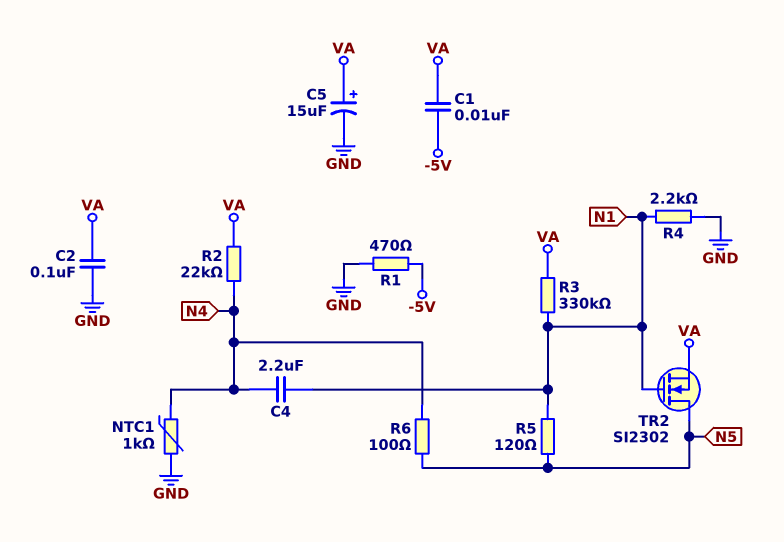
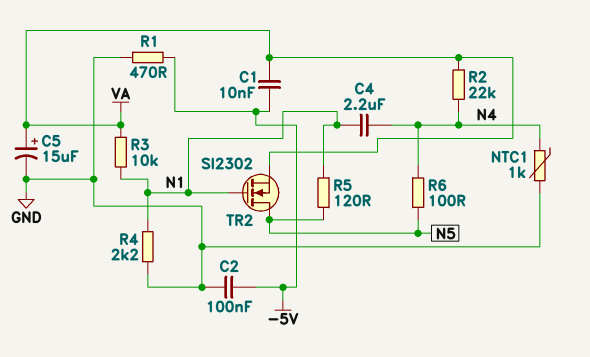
C2: 100nF (GND, VA) -> 100nF (-5V, GND)
R3: 330k (N1, VA) -> 10k (N1, VA)

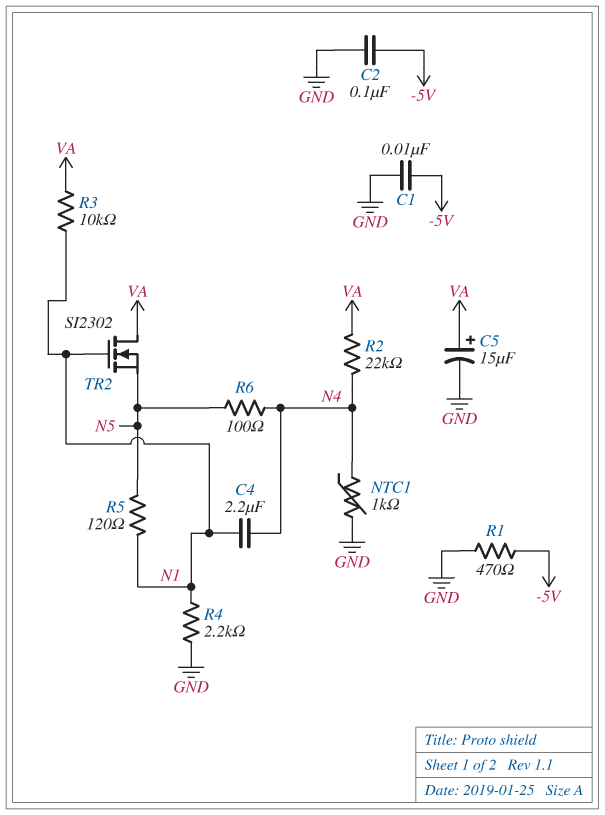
C1: 10nF (-5V, VA) -> 10nF (-5V, GND)
TR2: NMOS SI2302 (G N1, D N5, S VA) -> NMOS SI2302 (G N1, D VA, S N5)

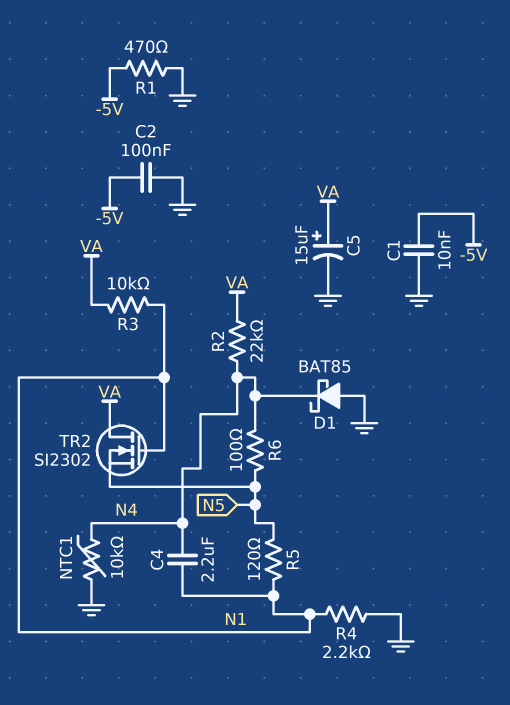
D1: none -> schottky BAT85 (A GND, K N4)
NTC1: 1k (GND, N4) -> 10k (GND, N4)

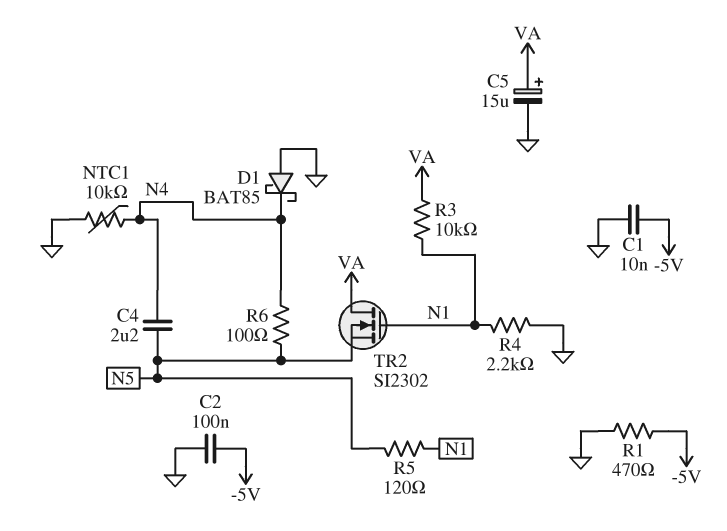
C4: 2.2uF (N1, N4) -> 2.2uF (N4, N5)
R2: 22k (N4, VA) -> none

